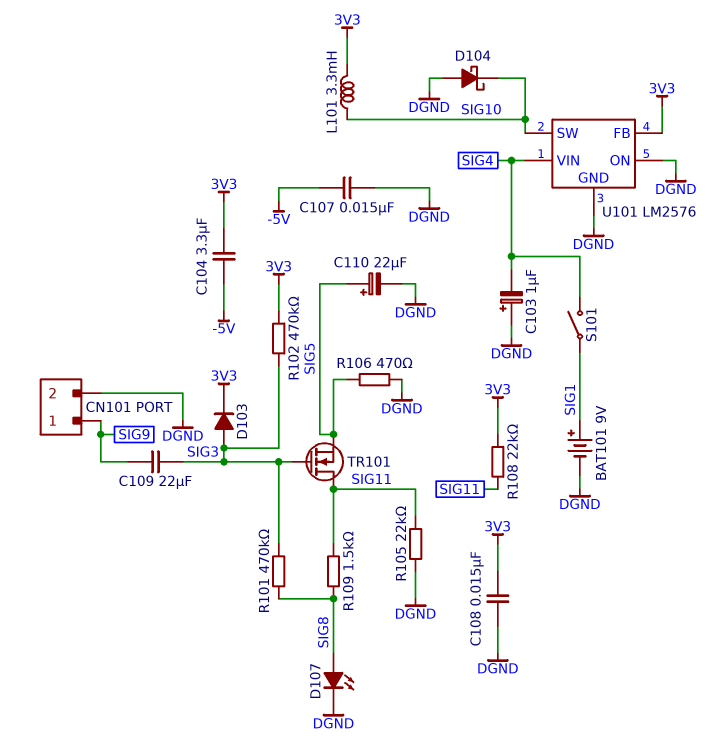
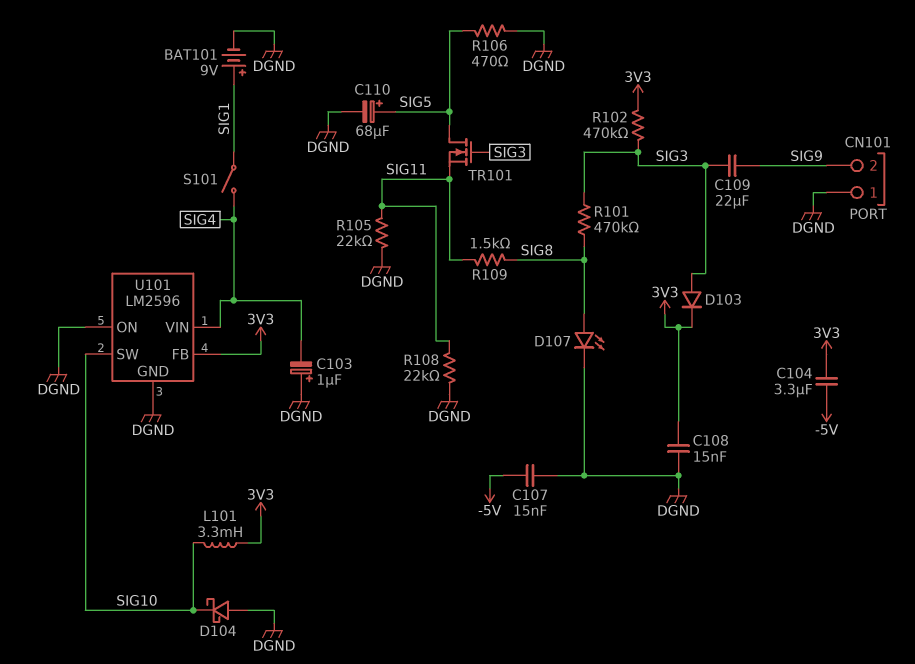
C110: 22uF (plus SIG5, minus DGND) -> 68uF (plus SIG5, minus DGND)
CN101 pin 1: SIG9 -> DGND
CN101 pin 2: DGND -> SIG9
R108: 22k (3V3, SIG11) -> 22k (DGND, SIG11)
TR101: NMOS (G SIG3, D SIG11, S SIG5) -> NMOS (G SIG3, D SIG5, S SIG11)
U101: LM2576 -> LM2596

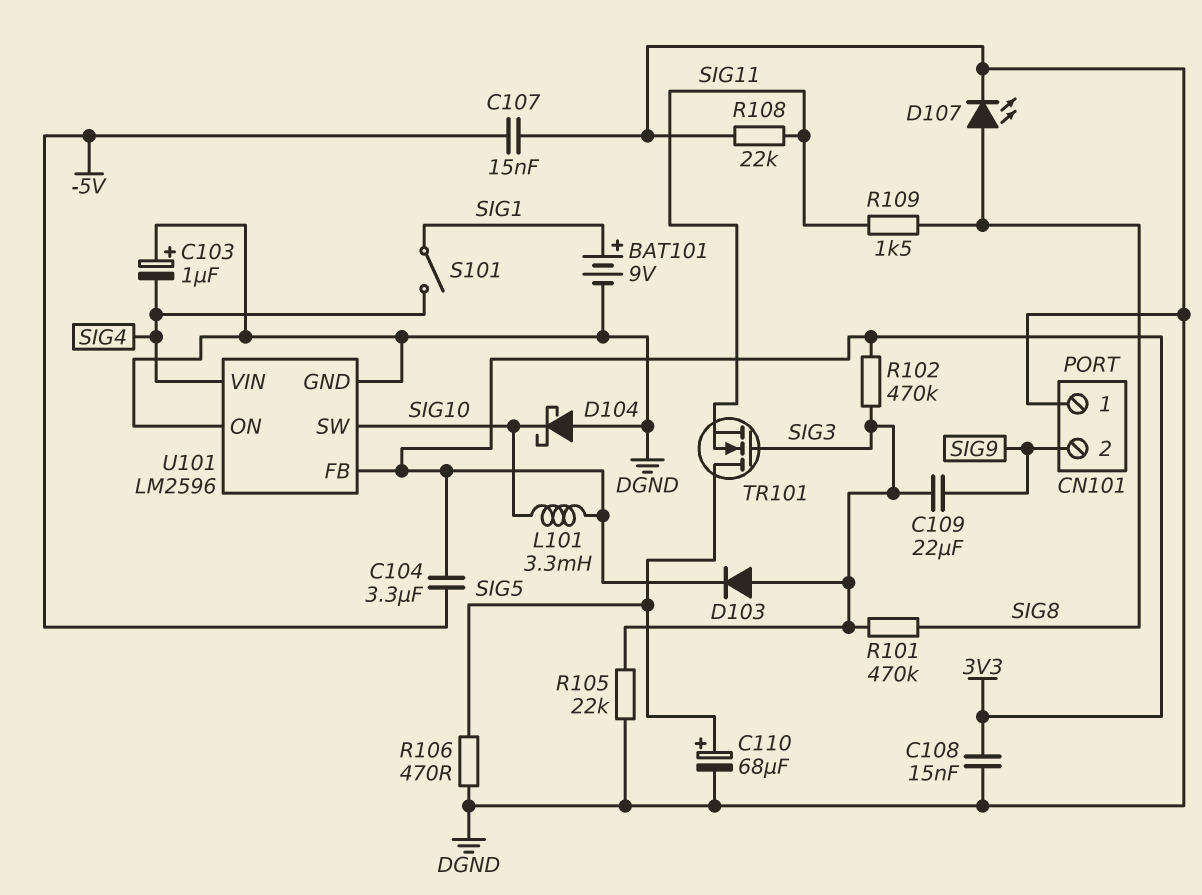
R105: 22k (DGND, SIG11) -> 22k (DGND, SIG3)

